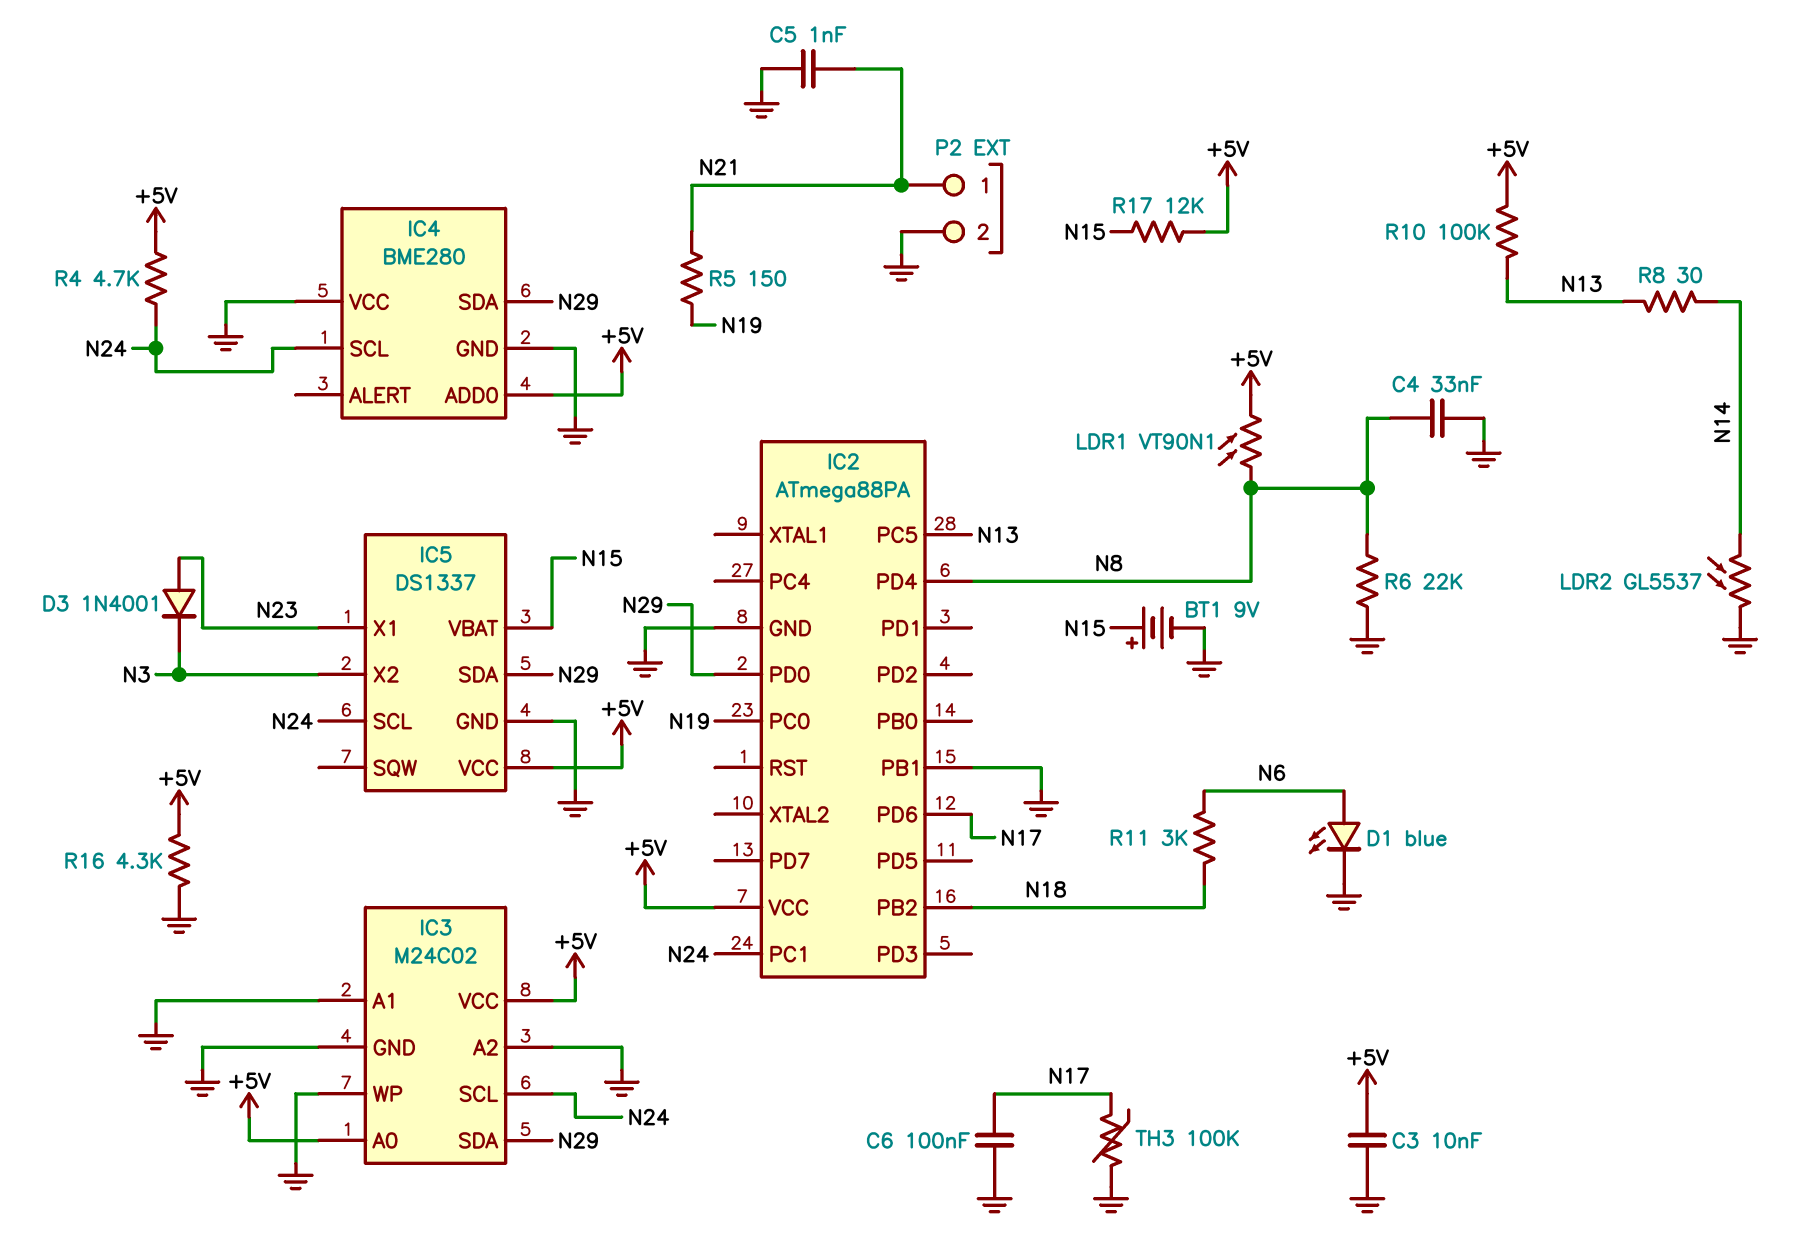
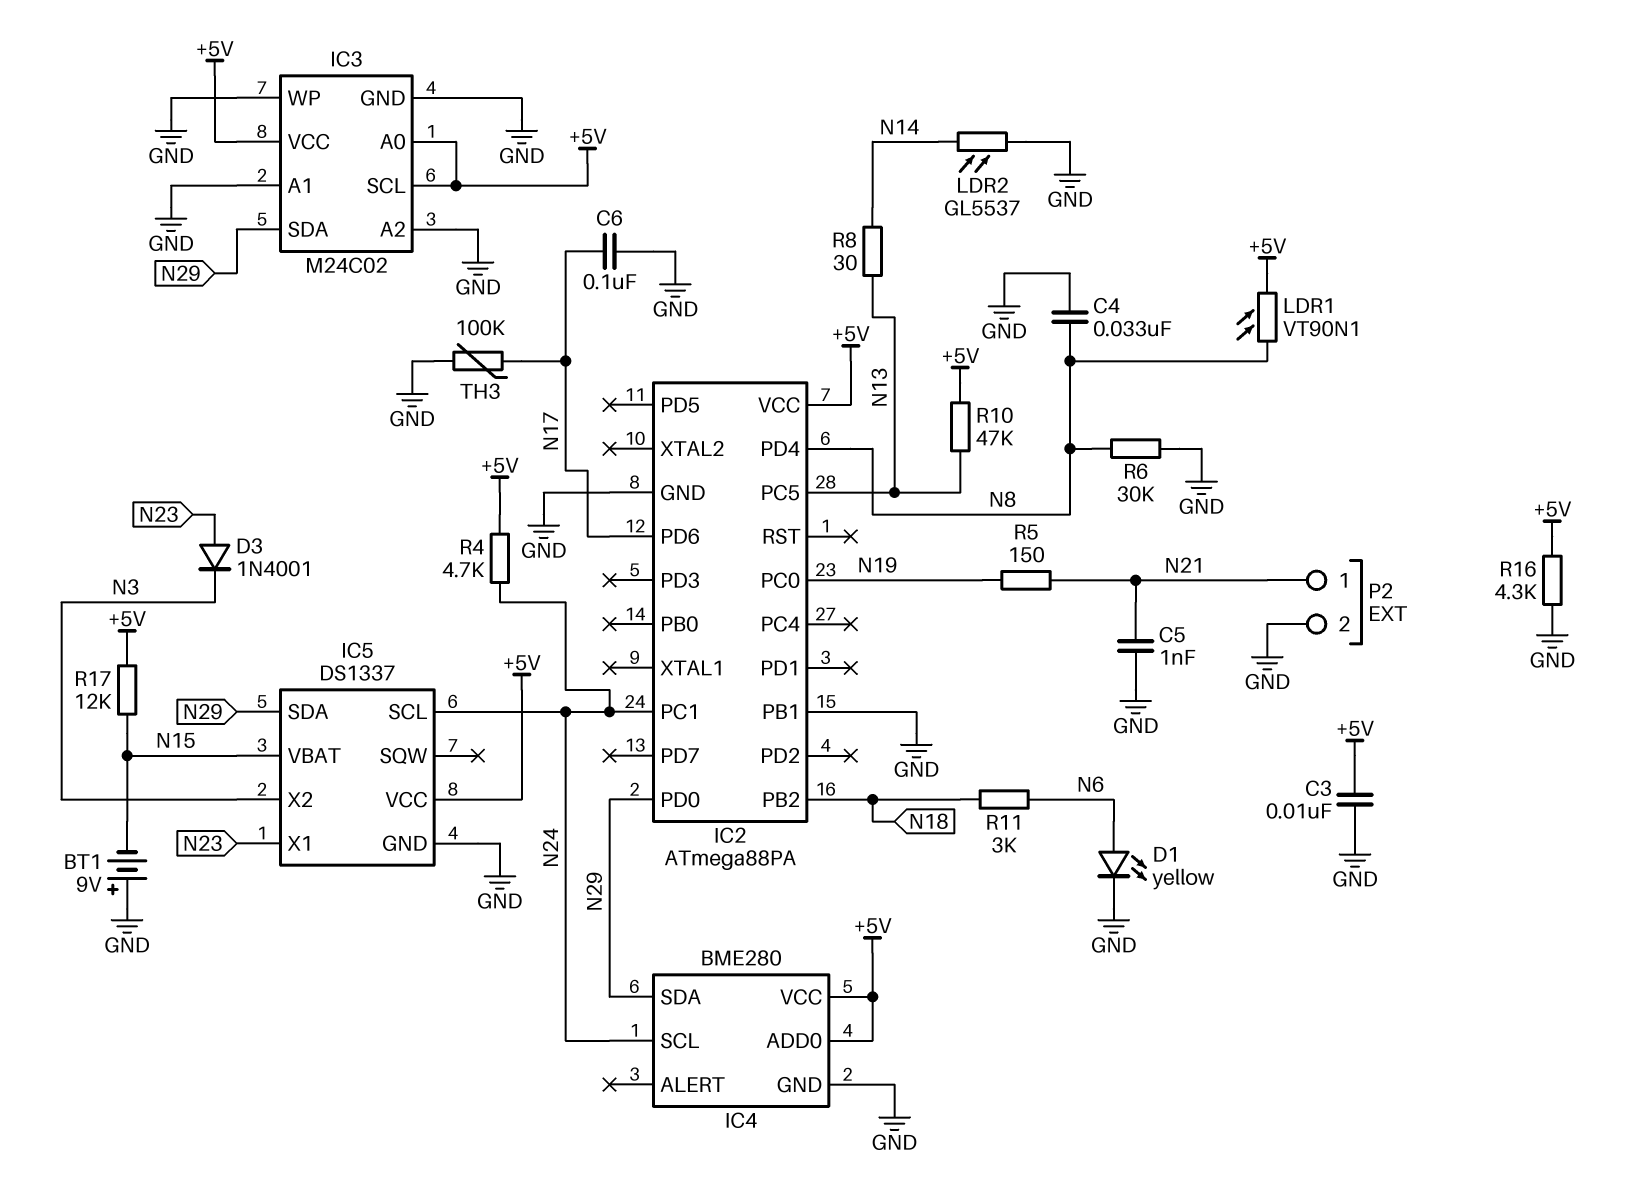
BT1: 9V (plus N15, minus GND) -> 9V (plus GND, minus N15)
D1: LED blue (A N6, K GND) -> LED yellow (A N6, K GND)
IC3 pin SCL: N24 -> +5V
IC4 pin VCC: GND -> +5V
R6: 22k (GND, N8) -> 30k (GND, N8)
R10: 100k (+5V, N13) -> 47k (+5V, N13)

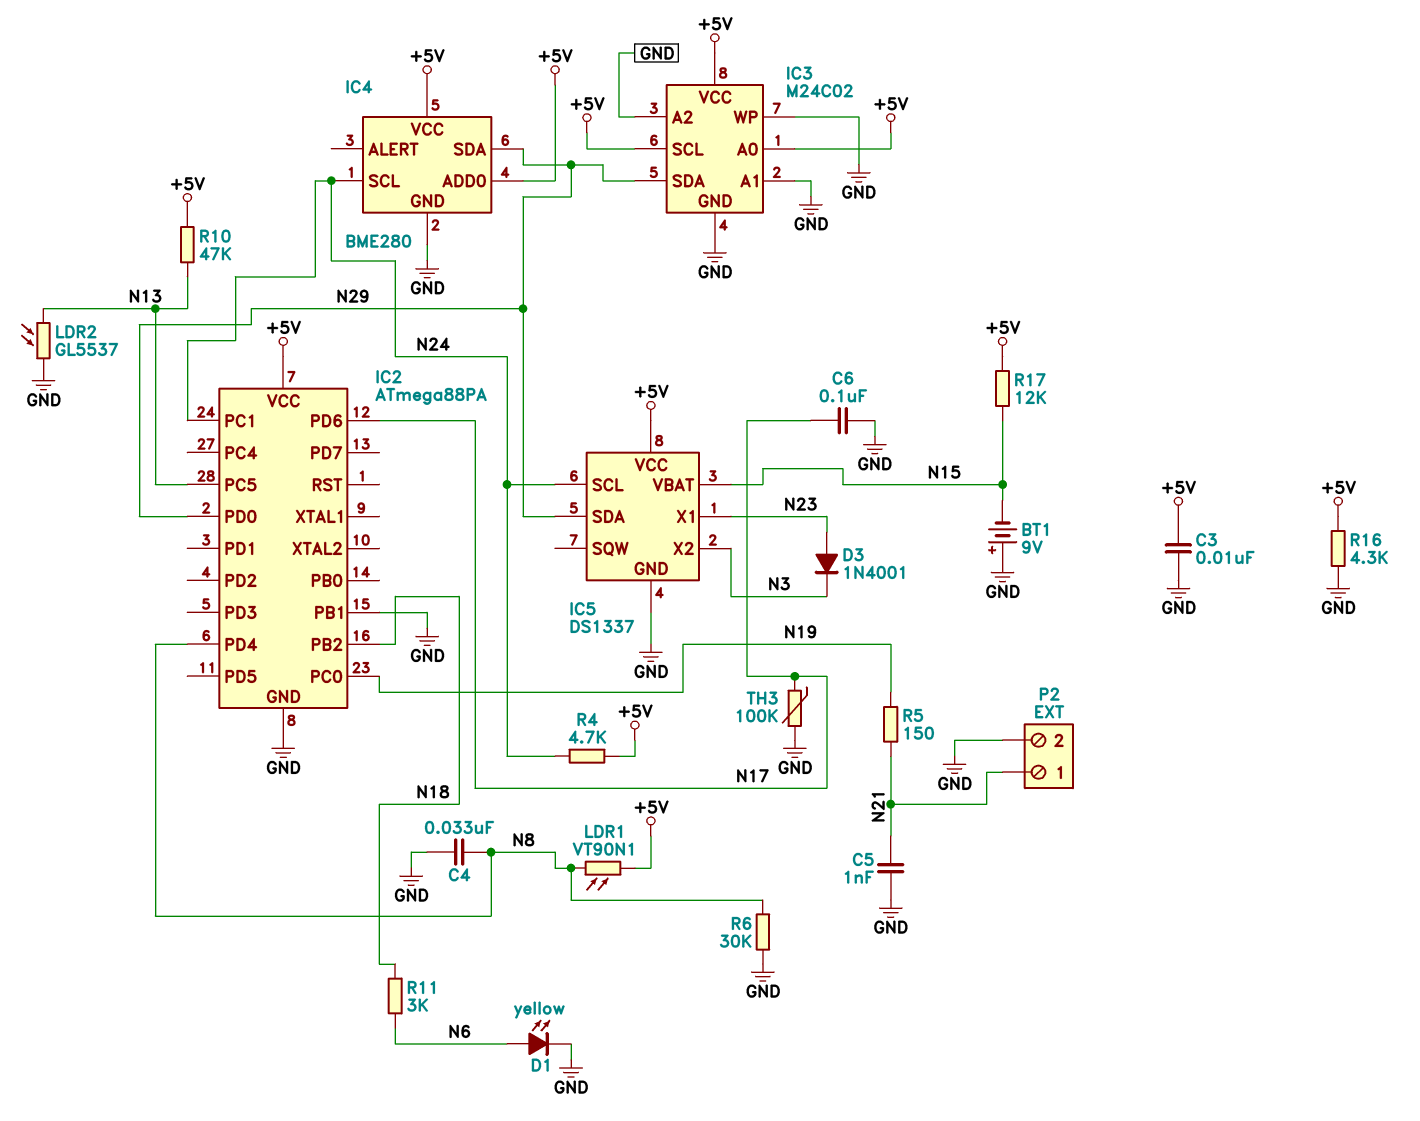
LDR2: GL5537 (GND, N14) -> GL5537 (GND, N13)
R8: 30 (N13, N14) -> none

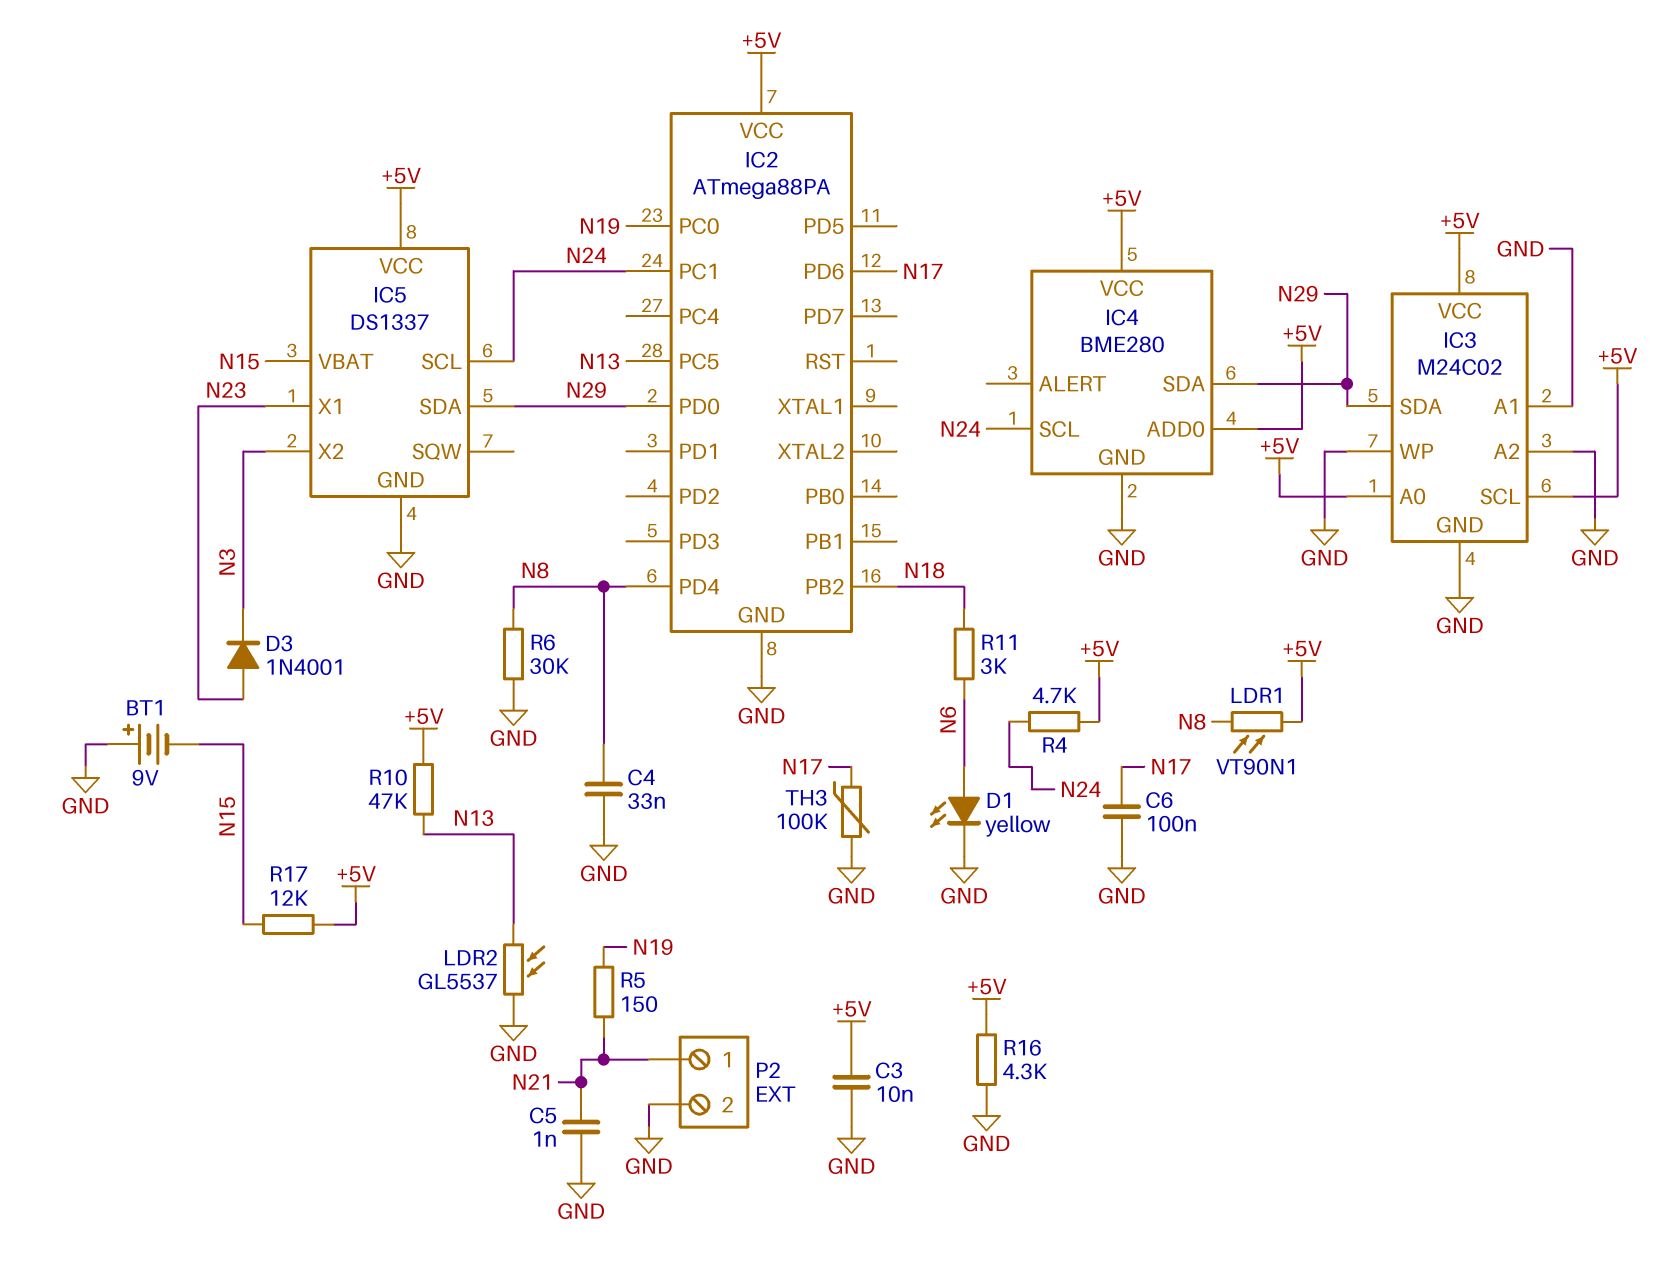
IC2 pin PB1: GND -> none

